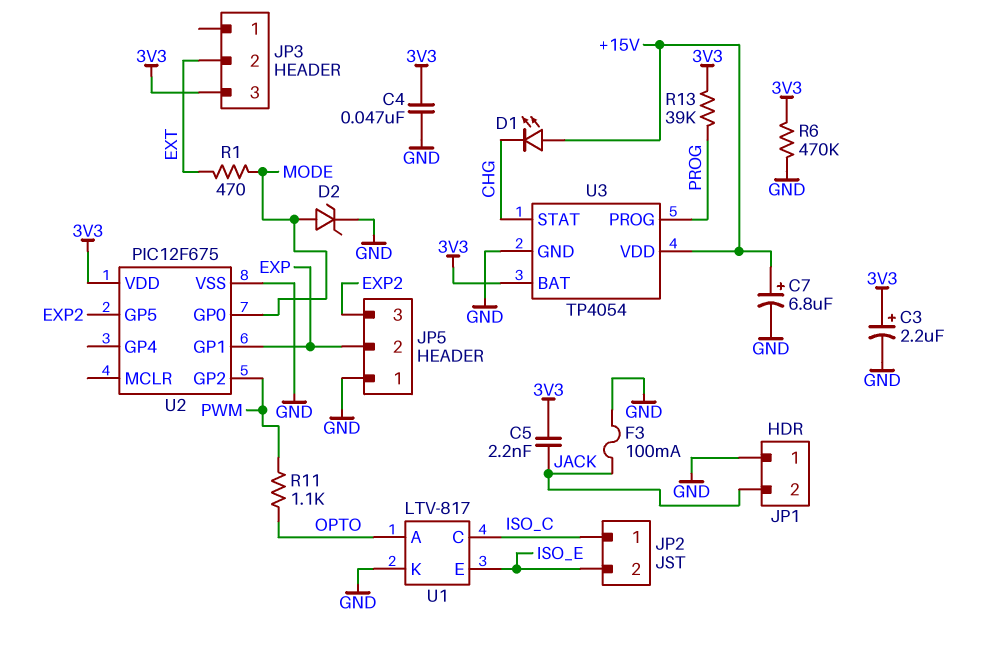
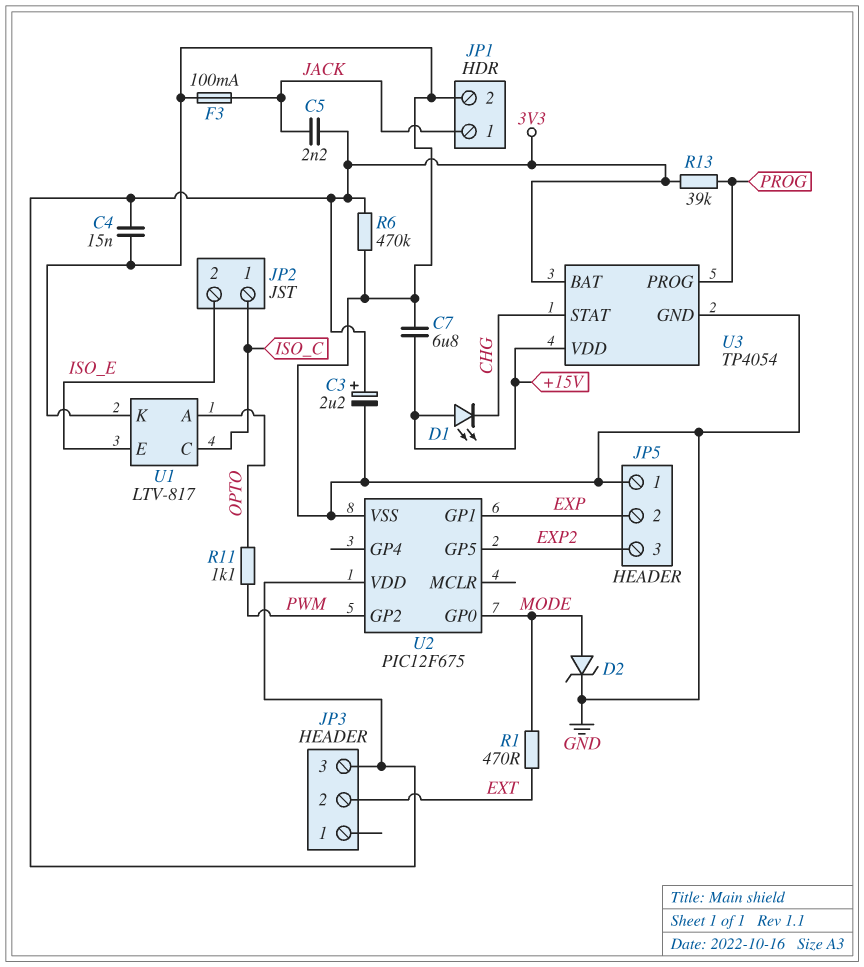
C4: 47nF (3V3, GND) -> 15nF (3V3, GND)
C7: 6.8uF (plus +15V, minus GND) -> 6.8uF (+15V, GND)
JP1 pin 1: GND -> JACK
JP1 pin 2: JACK -> GND

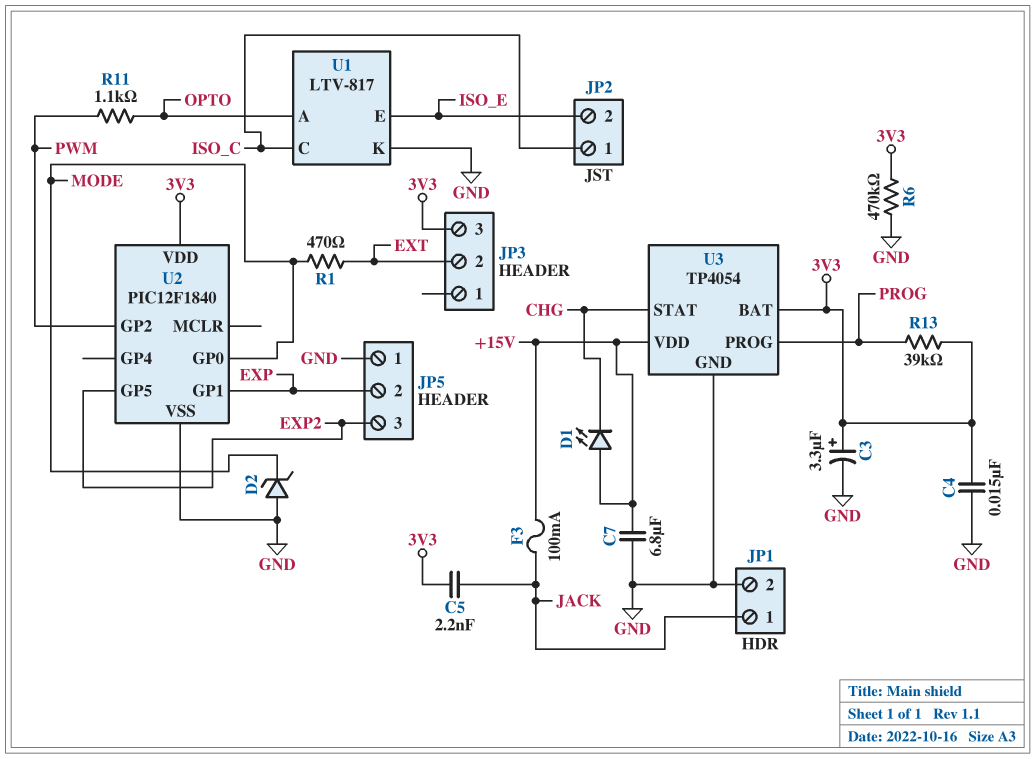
C3: 2.2uF (plus 3V3, minus GND) -> 3.3uF (plus 3V3, minus GND)
D2: zener (A MODE, K GND) -> zener (A GND, K MODE)
F3: 100mA (GND, JACK) -> 100mA (+15V, JACK)
U2: PIC12F675 -> PIC12F1840

